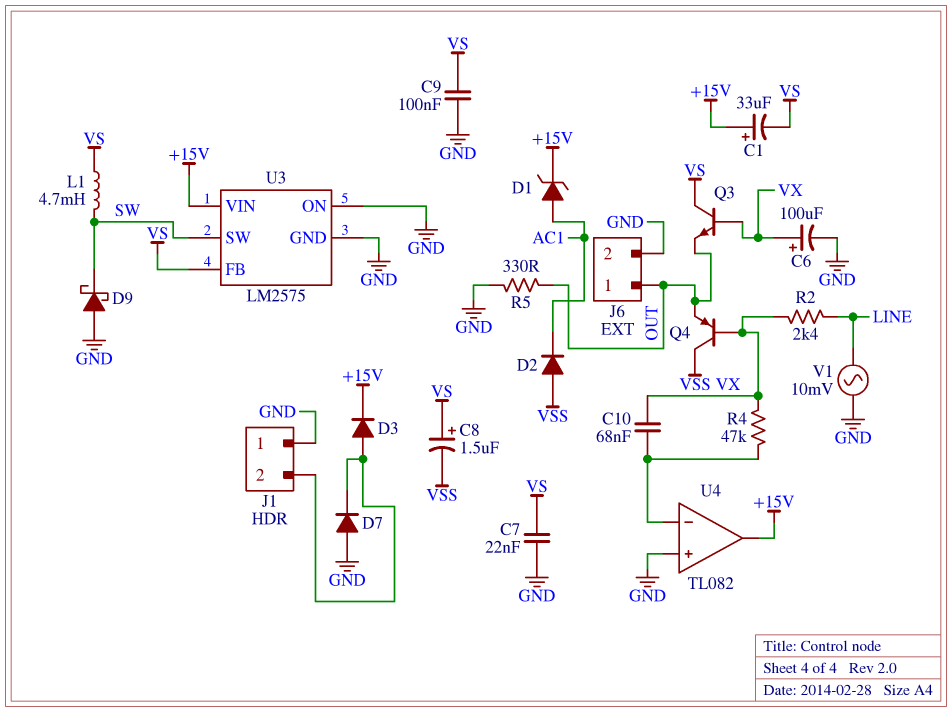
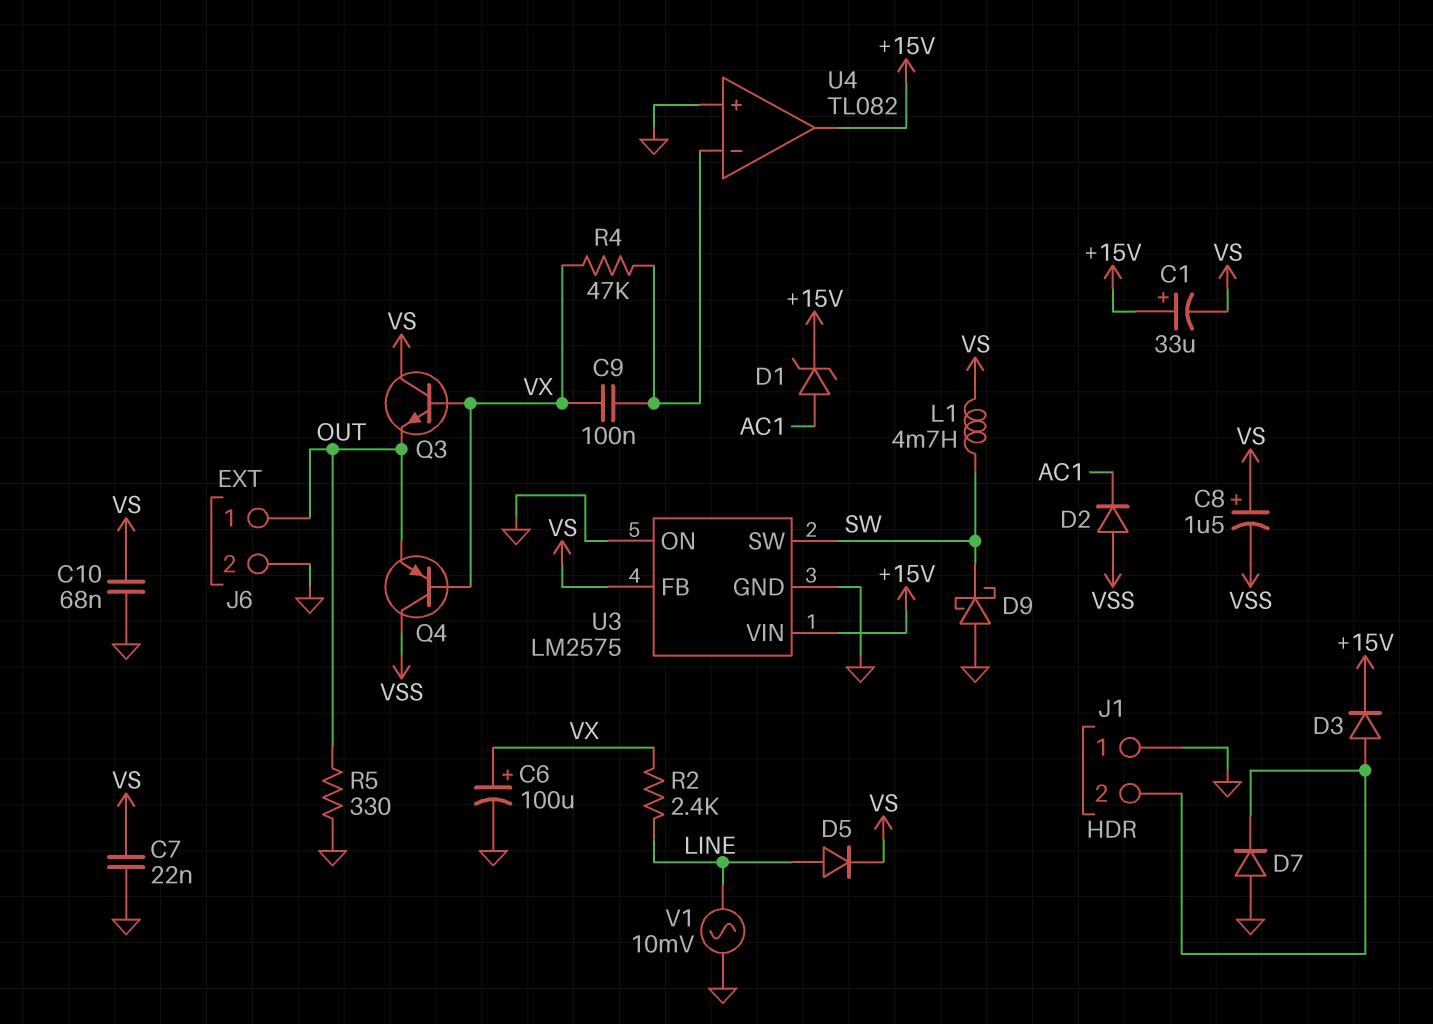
C9: 100nF (GND, VS) -> 100nF (U4/in-, VX)
C10: 68nF (U4/in-, VX) -> 68nF (GND, VS)
D5: none -> diode (A LINE, K VS)

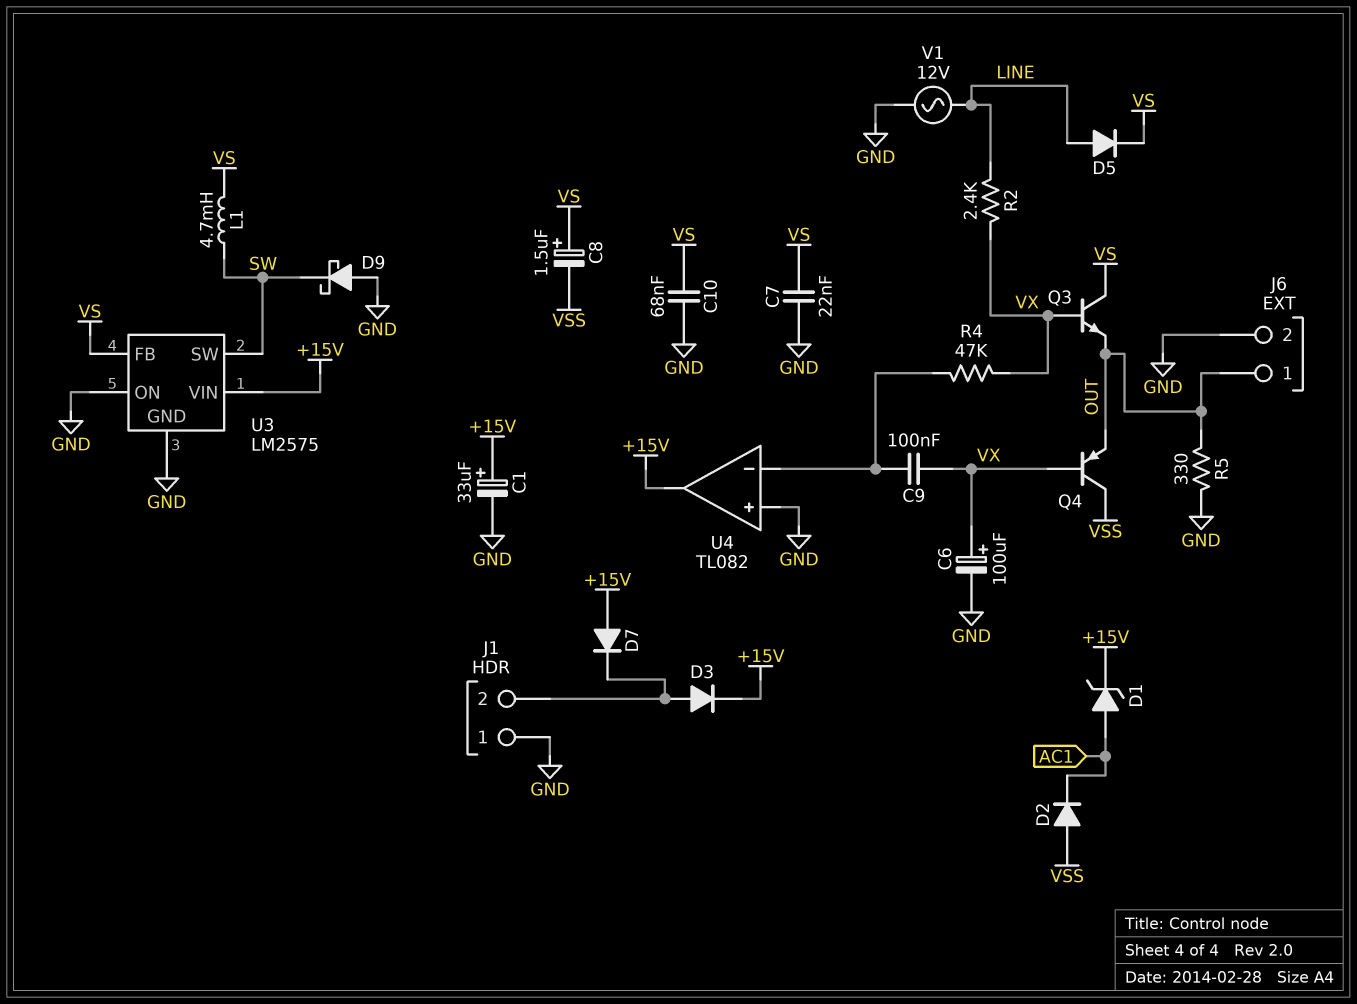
C1: 33uF (plus +15V, minus VS) -> 33uF (plus +15V, minus GND)
D7: diode (A GND, K J1/2) -> diode (A +15V, K J1/2)
V1: AC 10mV (GND, LINE) -> AC 12V (GND, LINE)

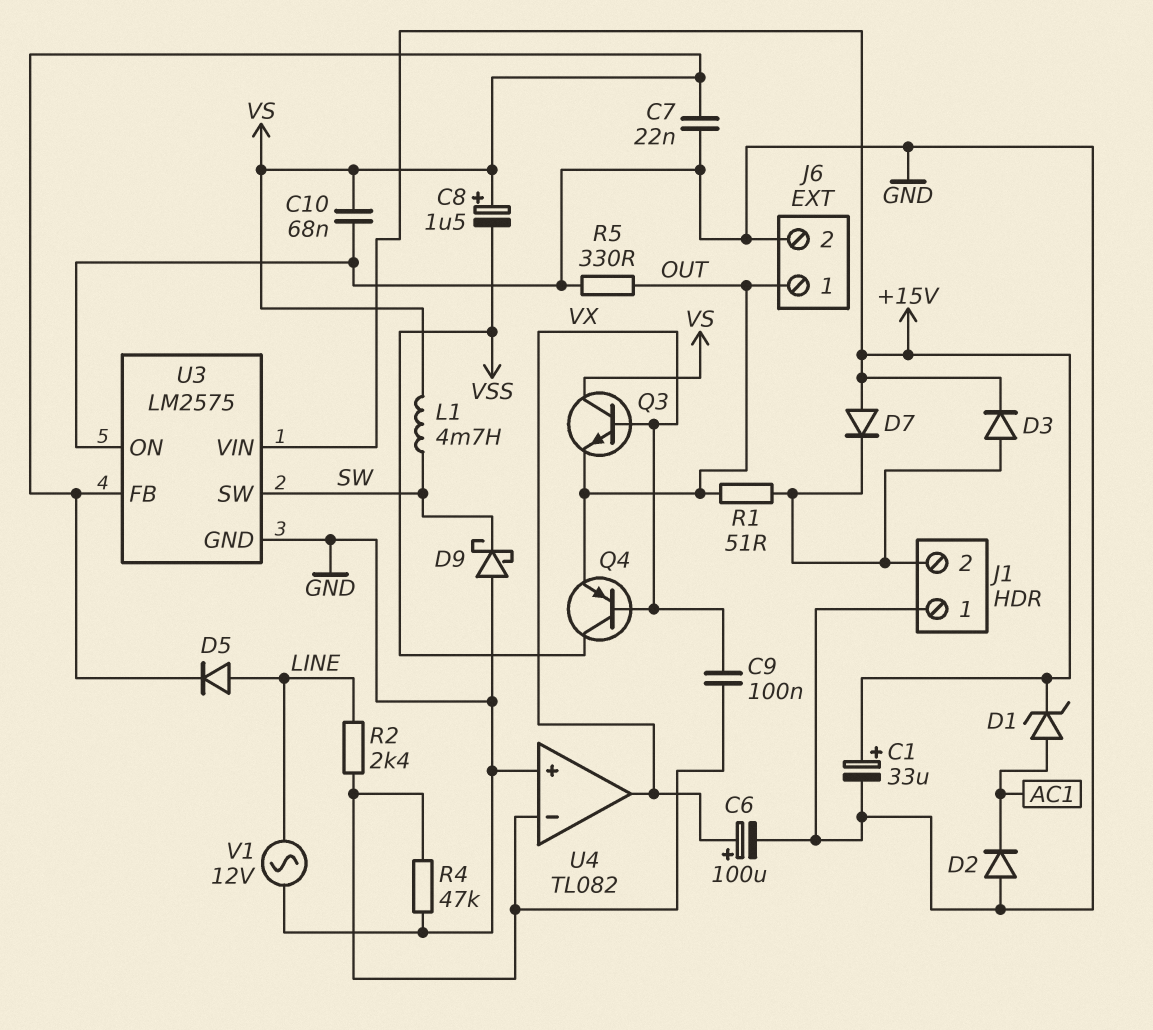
D2: diode (A VSS, K AC1) -> diode (A GND, K AC1)
R1: none -> 51 (J1/2, OUT)
R2: 2.4k (LINE, VX) -> 2.4k (LINE, U4/in-)
R4: 47k (U4/in-, VX) -> 47k (GND, U4/in-)
U4 pin out: +15V -> VX

